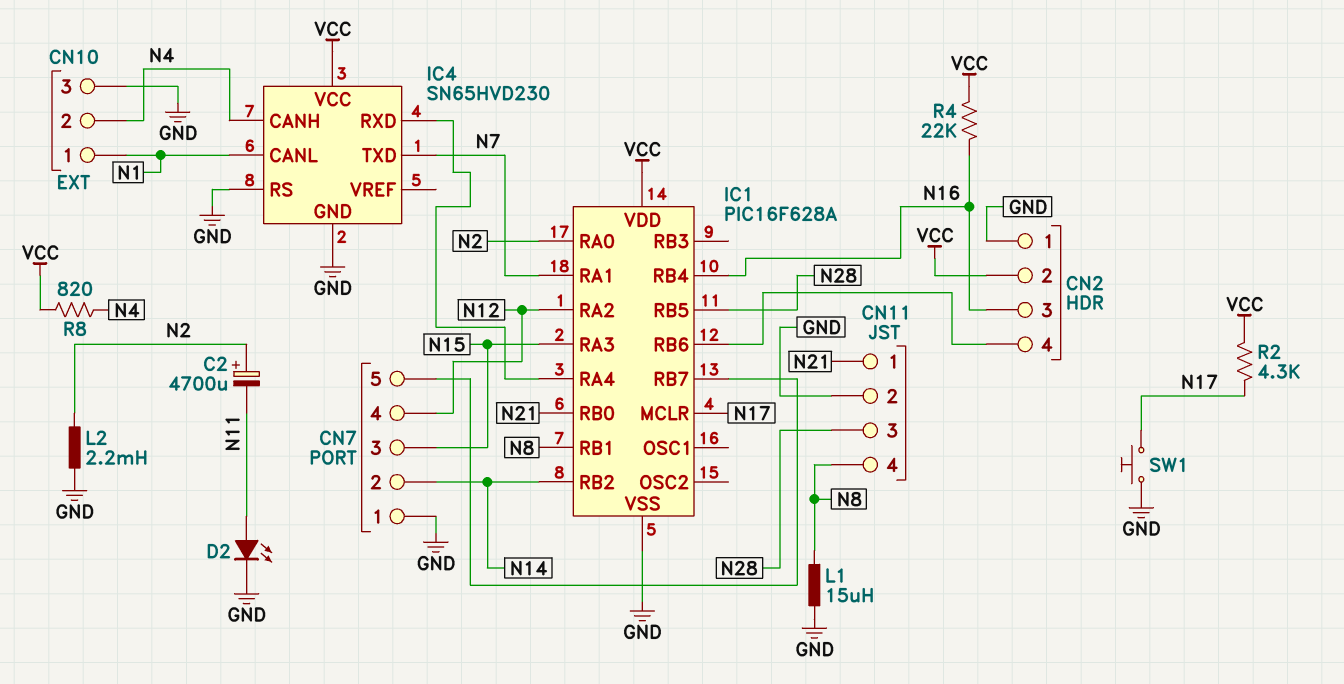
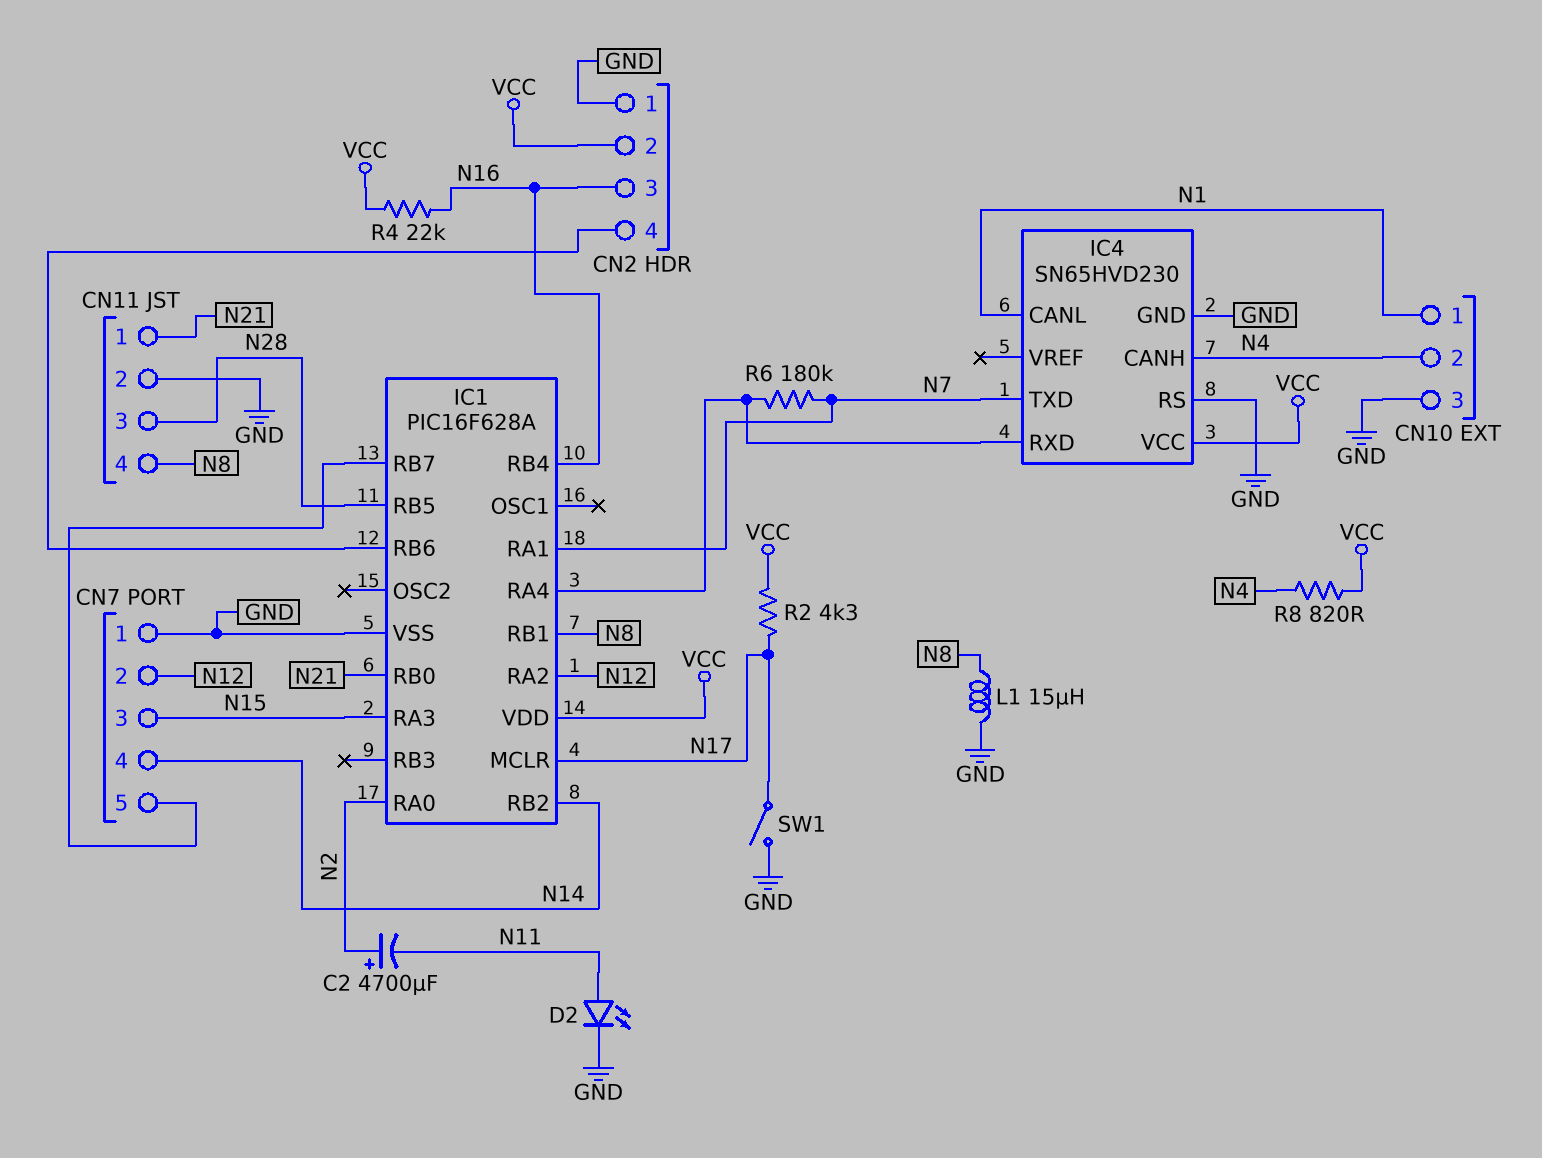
CN7 pin 2: N14 -> N12
CN7 pin 4: N12 -> N14
L2: 2.2mH (GND, N2) -> none
R6: none -> 180k (IC1/RA4, N7)
SW1: button (GND, N17) -> switch (GND, N17)

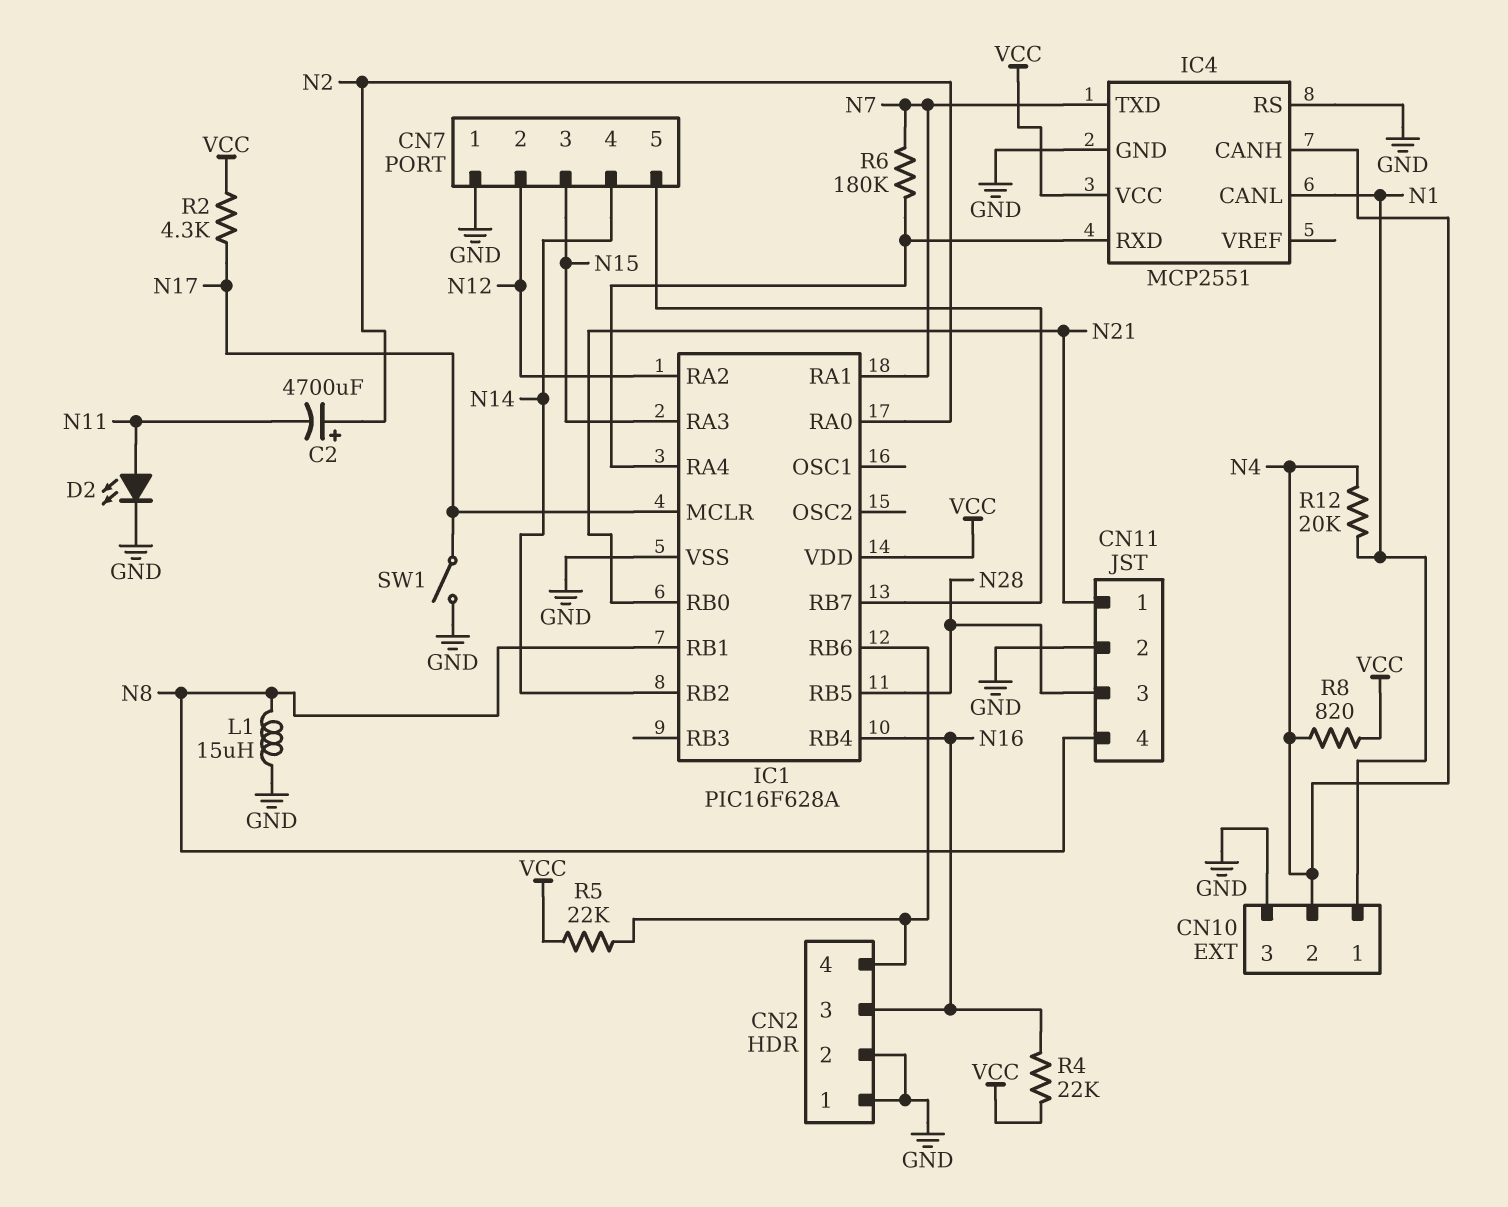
CN2 pin 2: VCC -> GND
IC4: SN65HVD230 -> MCP2551
R5: none -> 22k (CN2/4, VCC)
R12: none -> 20k (N1, N4)

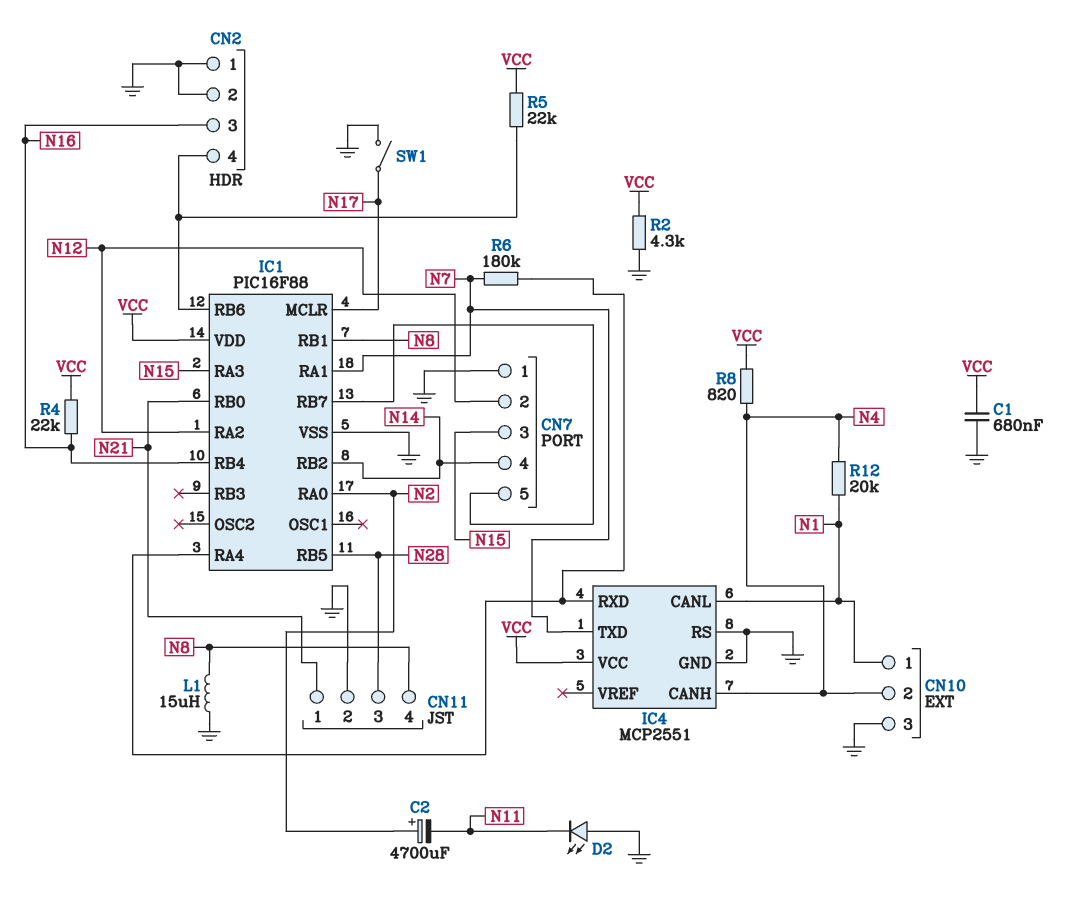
C1: none -> 680nF (GND, VCC)
D2: LED (A N11, K GND) -> LED (A GND, K N11)
IC1: PIC16F628A -> PIC16F88
R2: 4.3k (N17, VCC) -> 4.3k (GND, VCC)

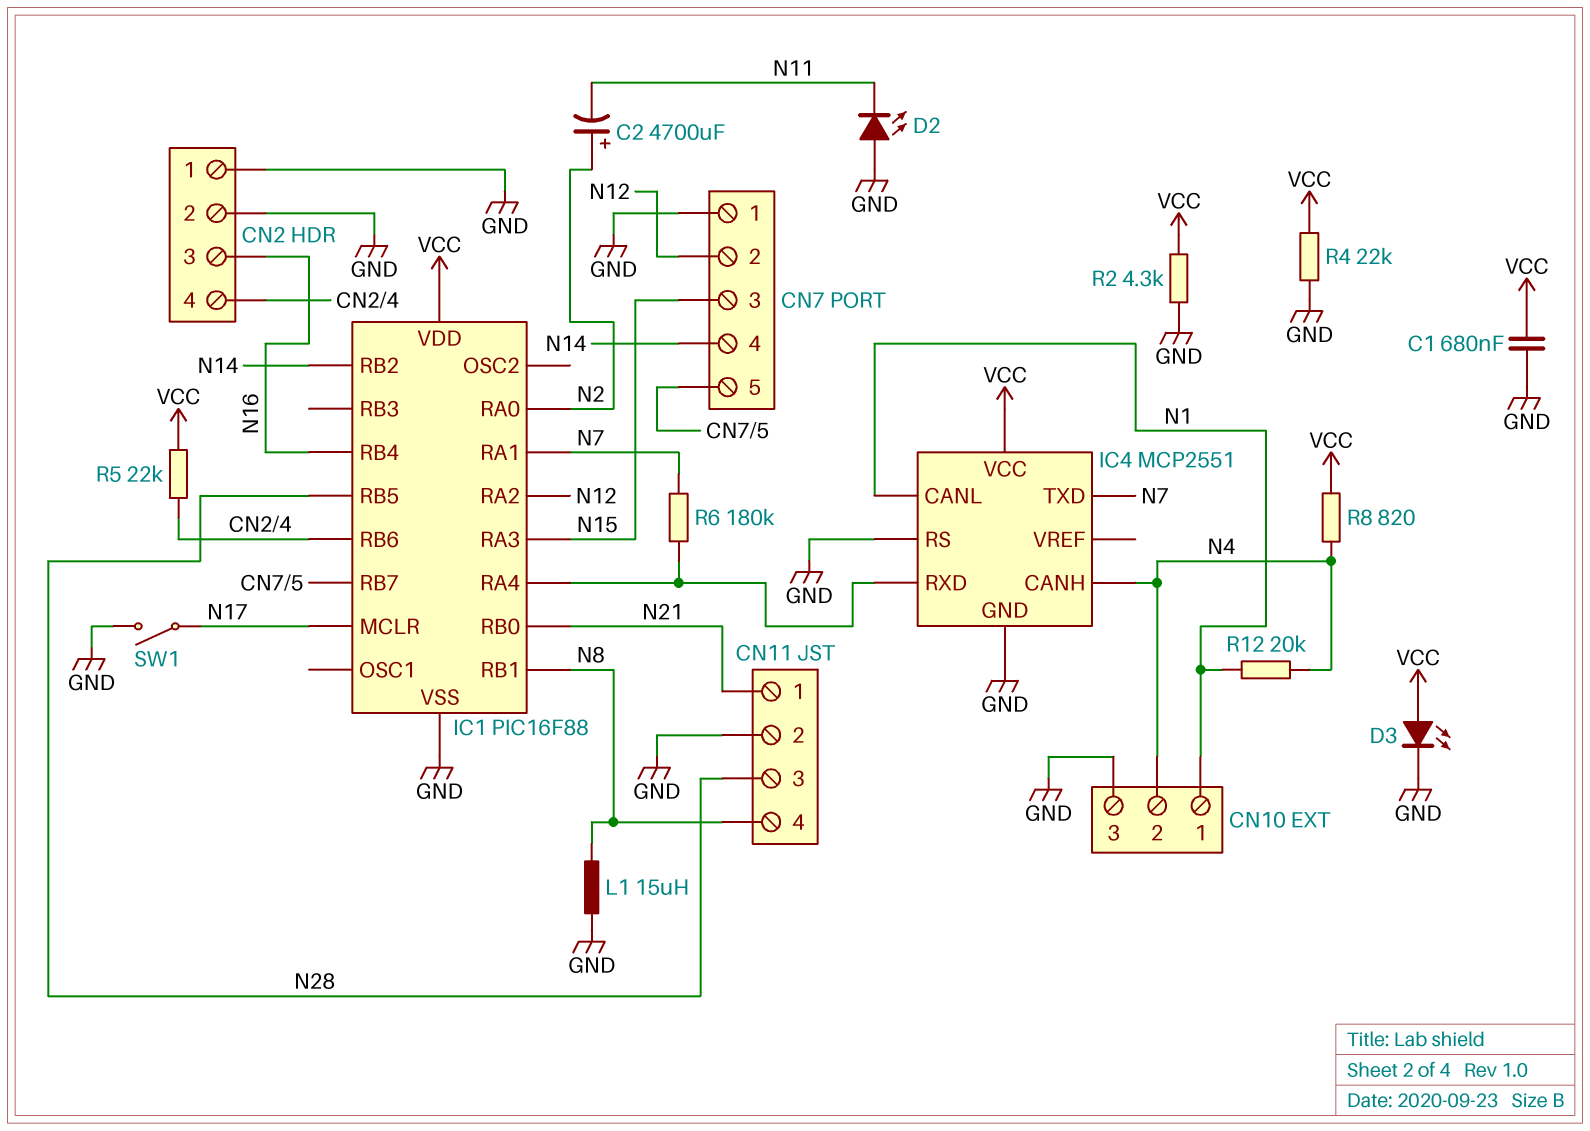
D3: none -> LED (A VCC, K GND)
R4: 22k (N16, VCC) -> 22k (GND, VCC)

